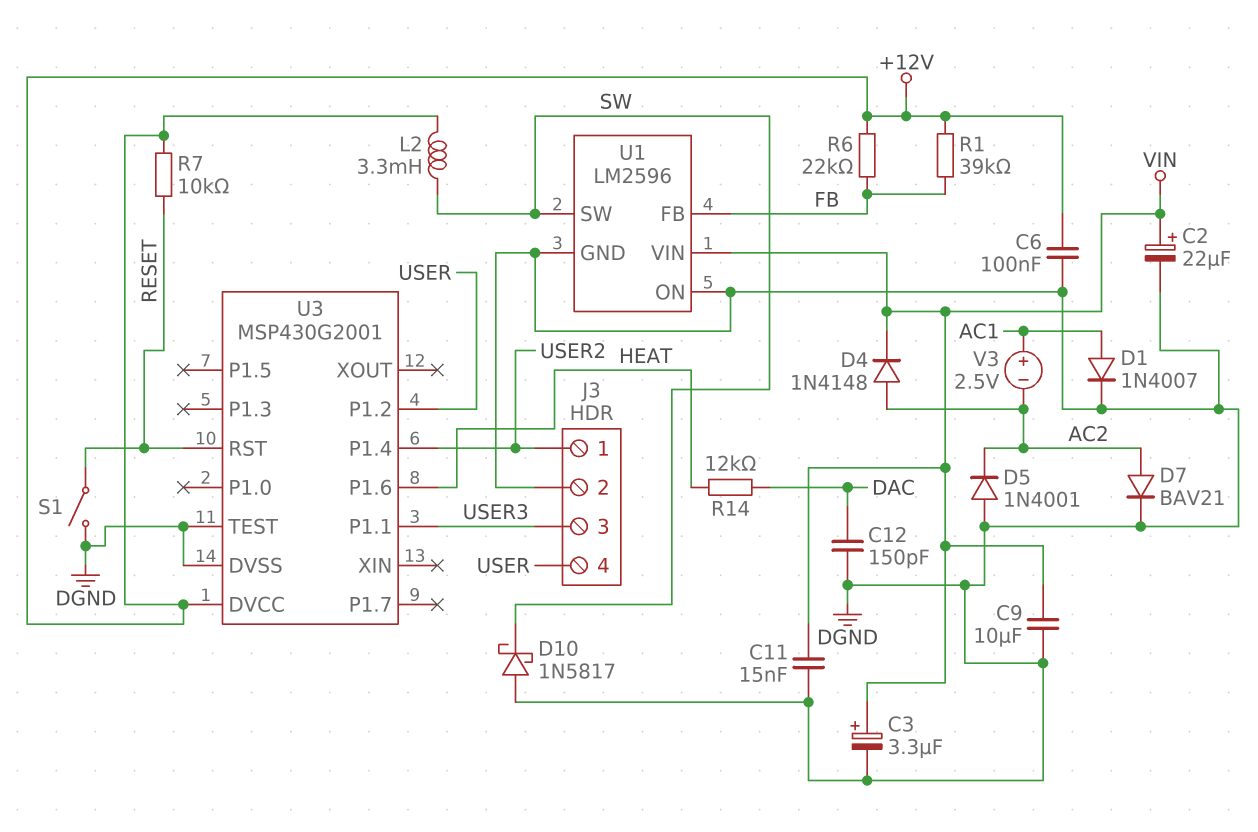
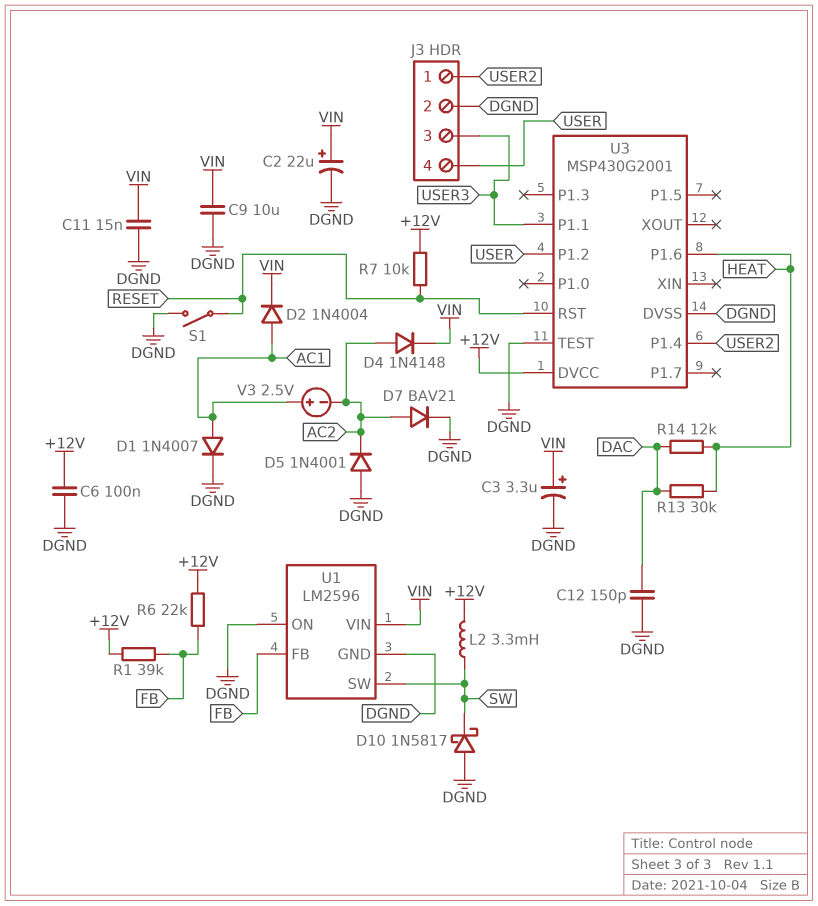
D2: none -> diode 1N4004 (A AC1, K VIN)
R13: none -> 30k (DAC, HEAT)

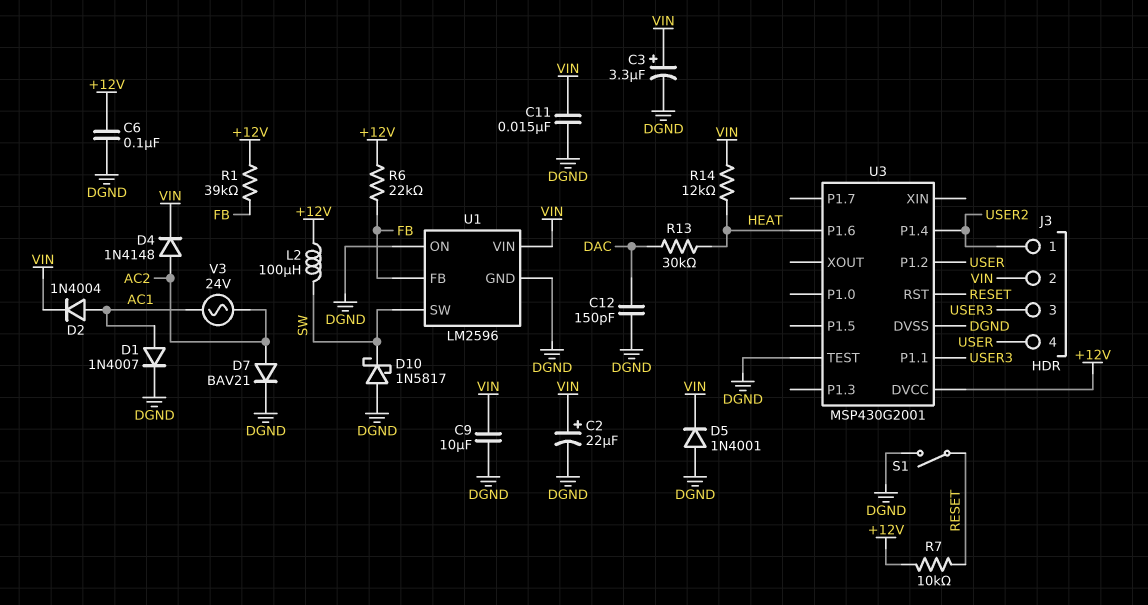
D5: diode 1N4001 (A DGND, K AC2) -> diode 1N4001 (A DGND, K VIN)
J3 pin 2: DGND -> VIN
L2: 3.3mH (+12V, SW) -> 100uH (+12V, SW)
R14: 12k (DAC, HEAT) -> 12k (HEAT, VIN)
V3: 2.5V (plus AC1, minus AC2) -> AC 24V (AC1, AC2)

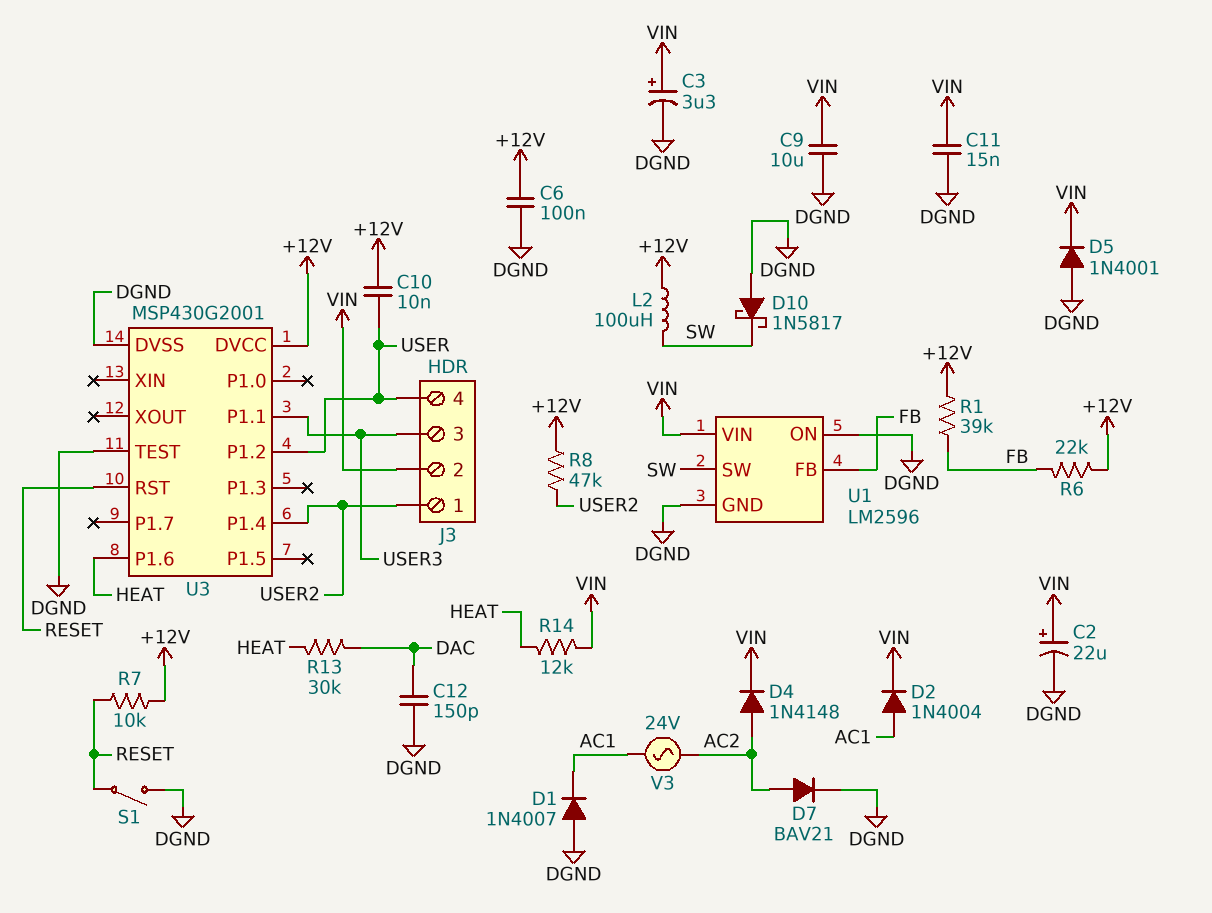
C10: none -> 10nF (+12V, USER)
D1: diode 1N4007 (A AC1, K DGND) -> diode 1N4007 (A DGND, K AC1)
R8: none -> 47k (+12V, USER2)

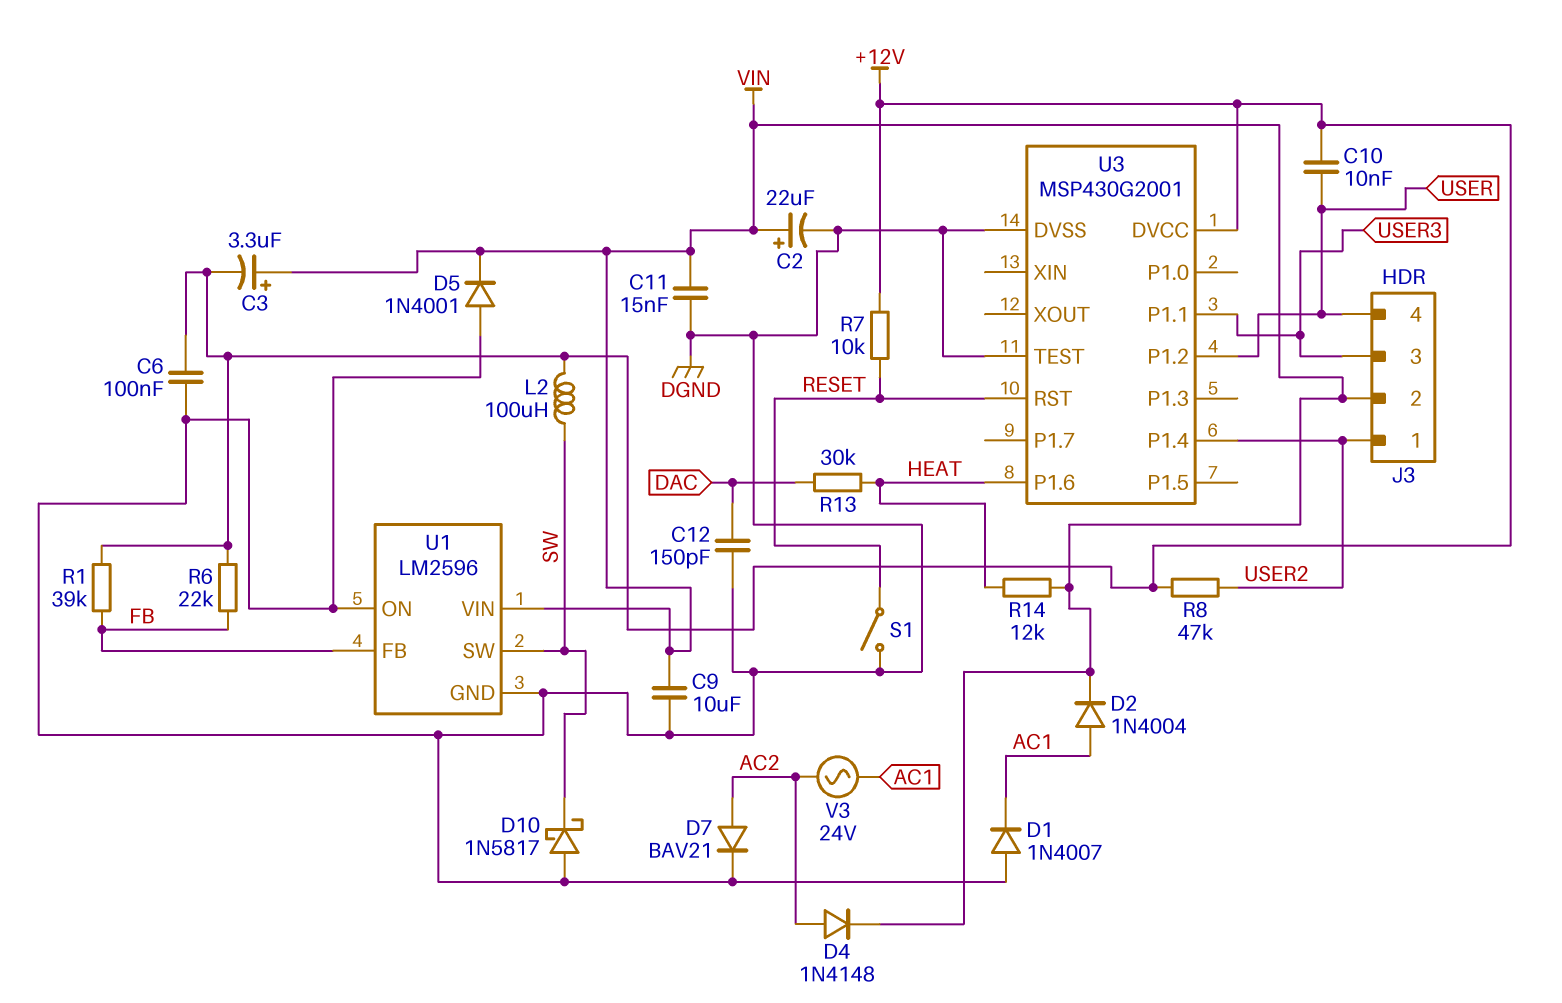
C3: 3.3uF (plus VIN, minus DGND) -> 3.3uF (plus VIN, minus +12V)

